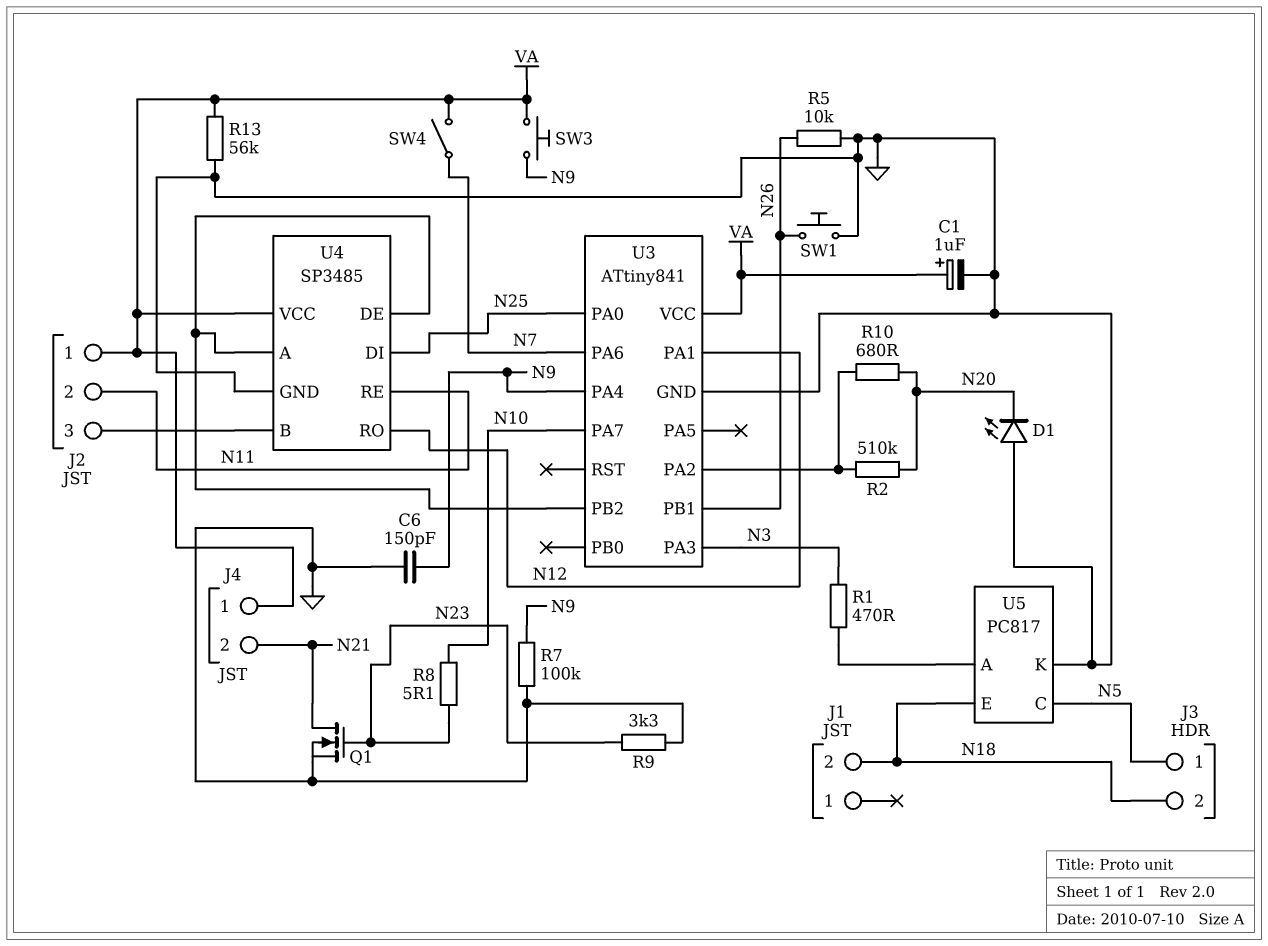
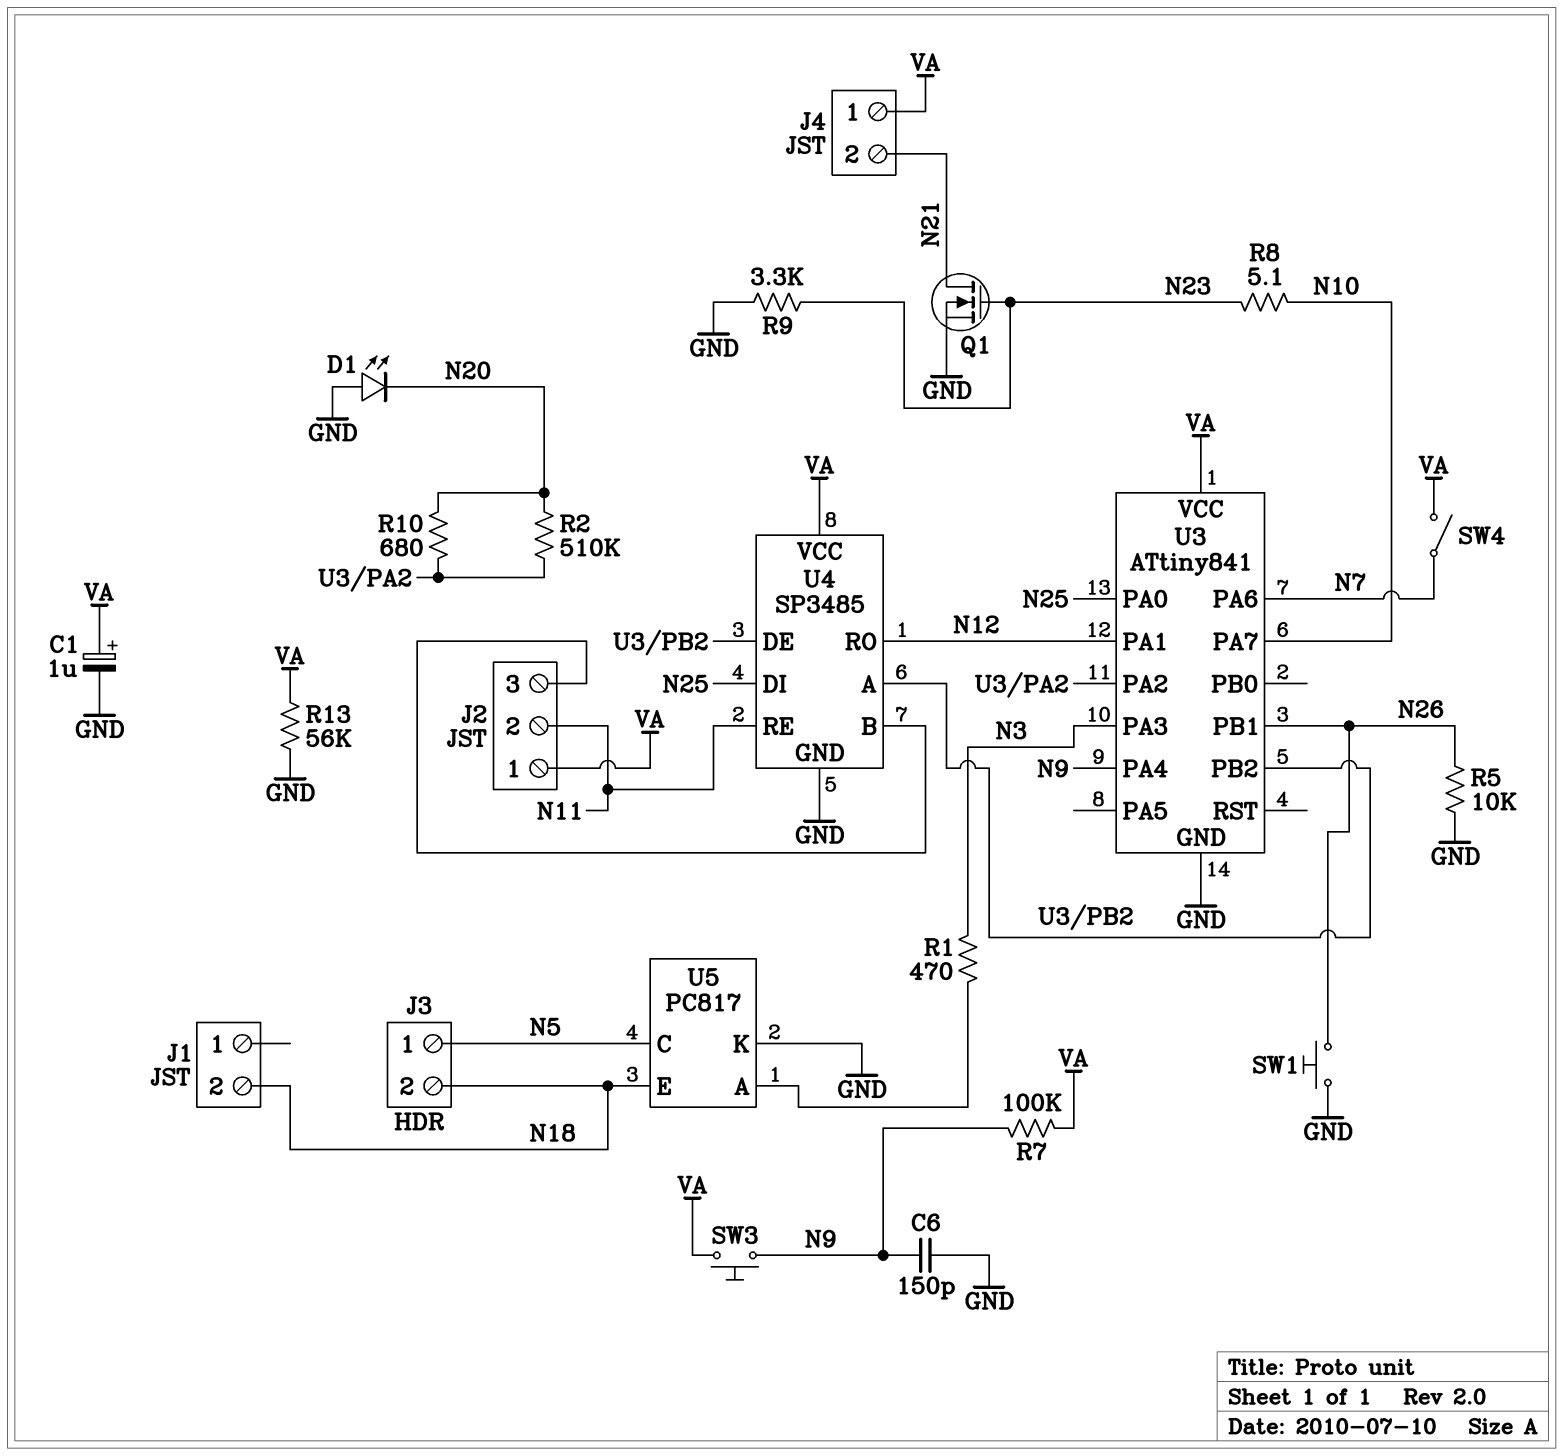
R7: 100k (GND, N9) -> 100k (N9, VA)

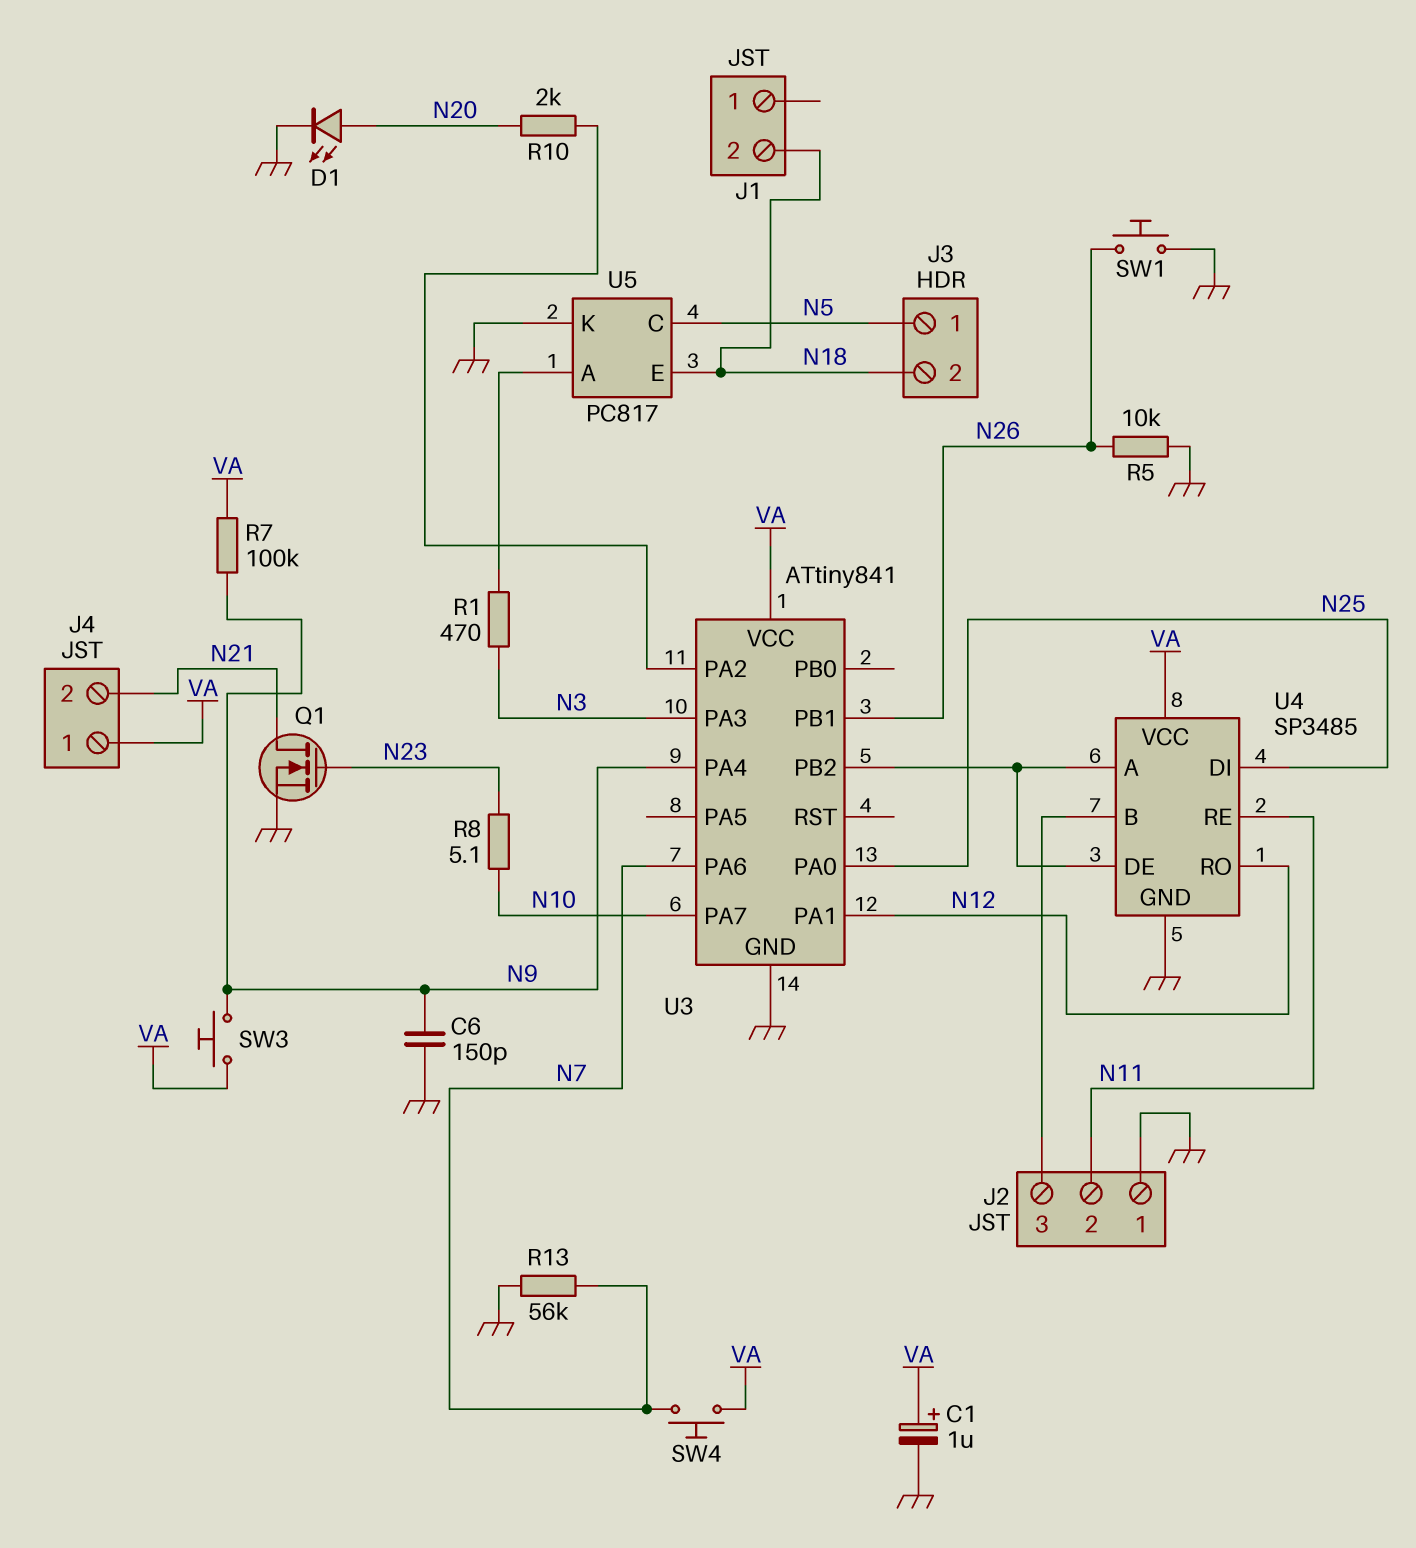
D1: LED (A GND, K N20) -> LED (A N20, K GND)
J2 pin 1: VA -> GND
R2: 510k (N20, U3/PA2) -> none
R9: 3.3k (GND, N23) -> none
R10: 680 (N20, U3/PA2) -> 2k (N20, U3/PA2)
R13: 56k (GND, VA) -> 56k (GND, N7)
SW4: switch (N7, VA) -> button (N7, VA)

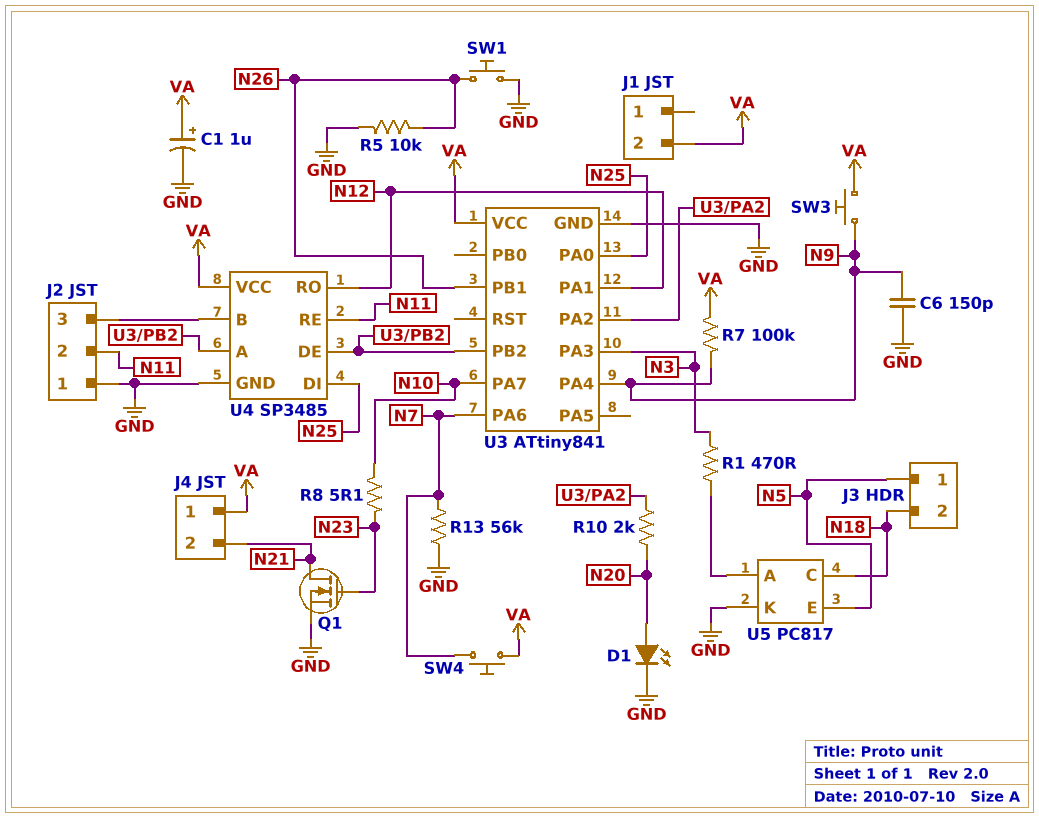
J1 pin 2: N18 -> VA
U5 pin C: N5 -> N18
U5 pin E: N18 -> N5

